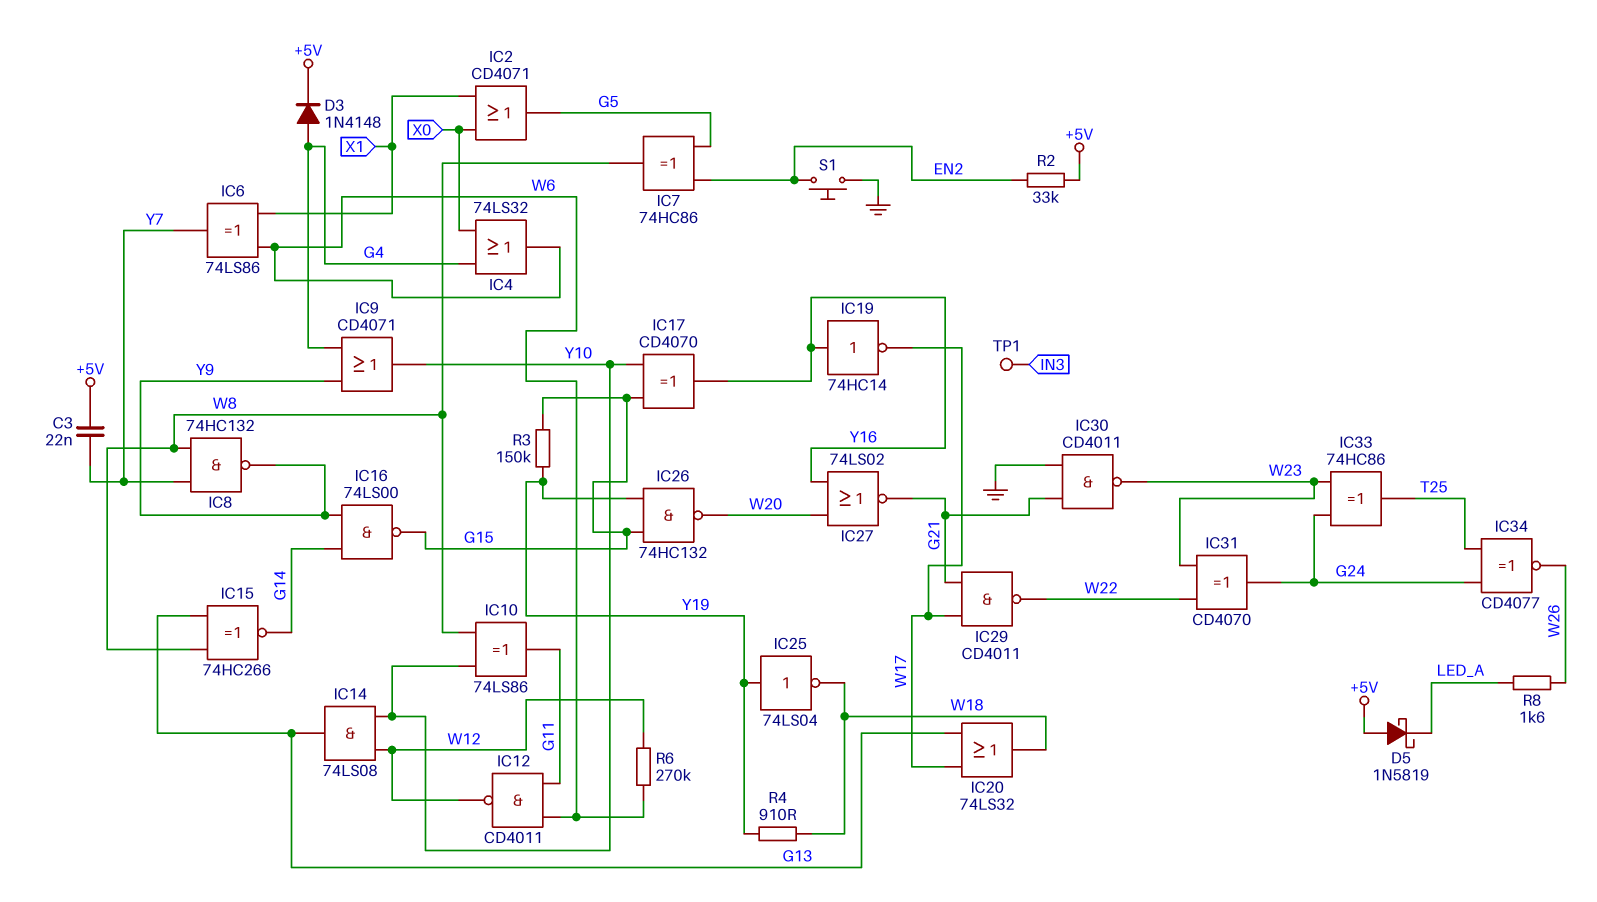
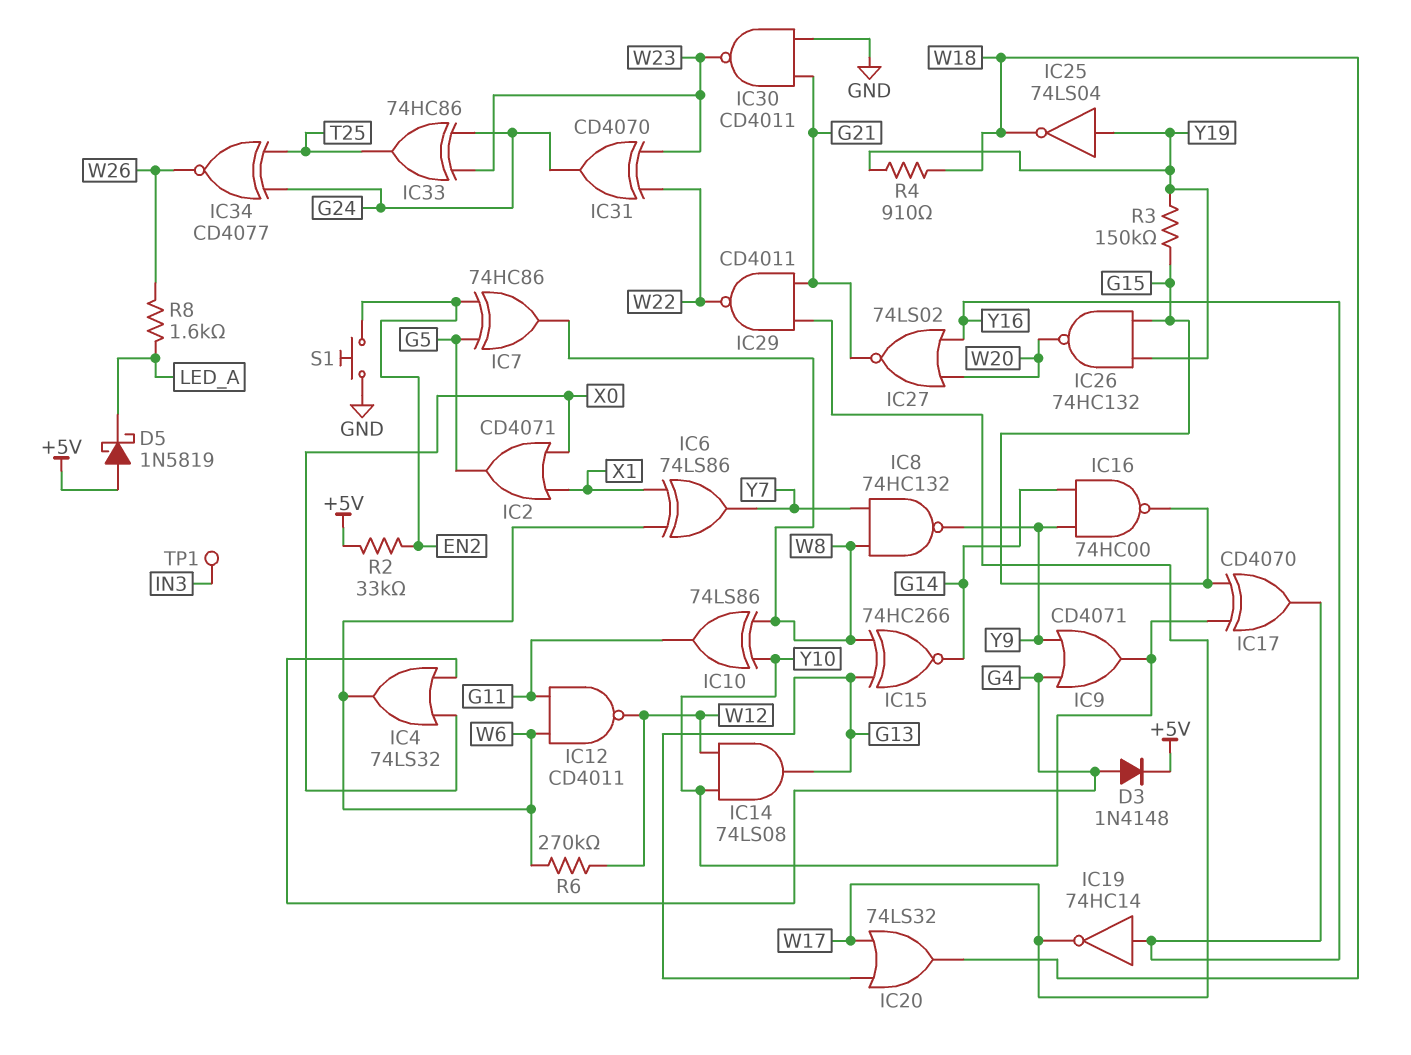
C3: 22nF (+5V, Y7) -> none
IC16: NAND 74LS00 (in G14, in Y9, out G15) -> NAND 74HC00 (in G14, in Y9, out G15)

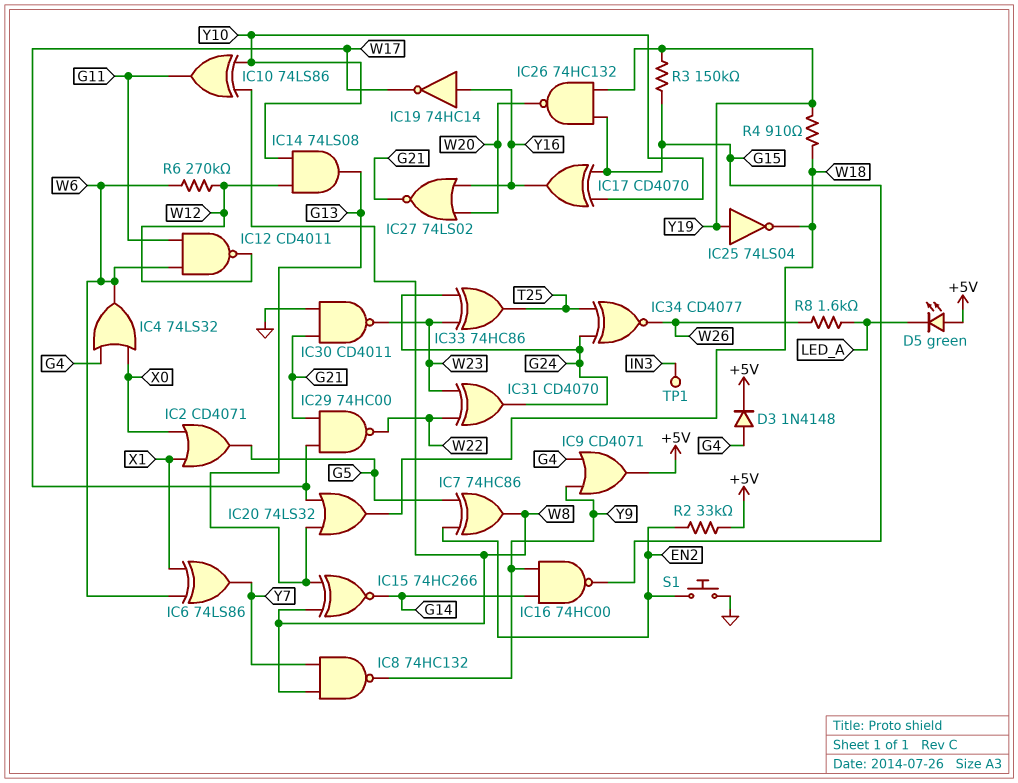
D5: schottky 1N5819 (A +5V, K LED_A) -> LED green (A +5V, K LED_A)
IC9: OR CD4071 (in G4, in Y9, out Y10) -> OR CD4071 (in G4, in Y9, out +5V)
IC29: NAND CD4011 (in G21, in W17, out W22) -> NAND 74HC00 (in G21, in W17, out W22)

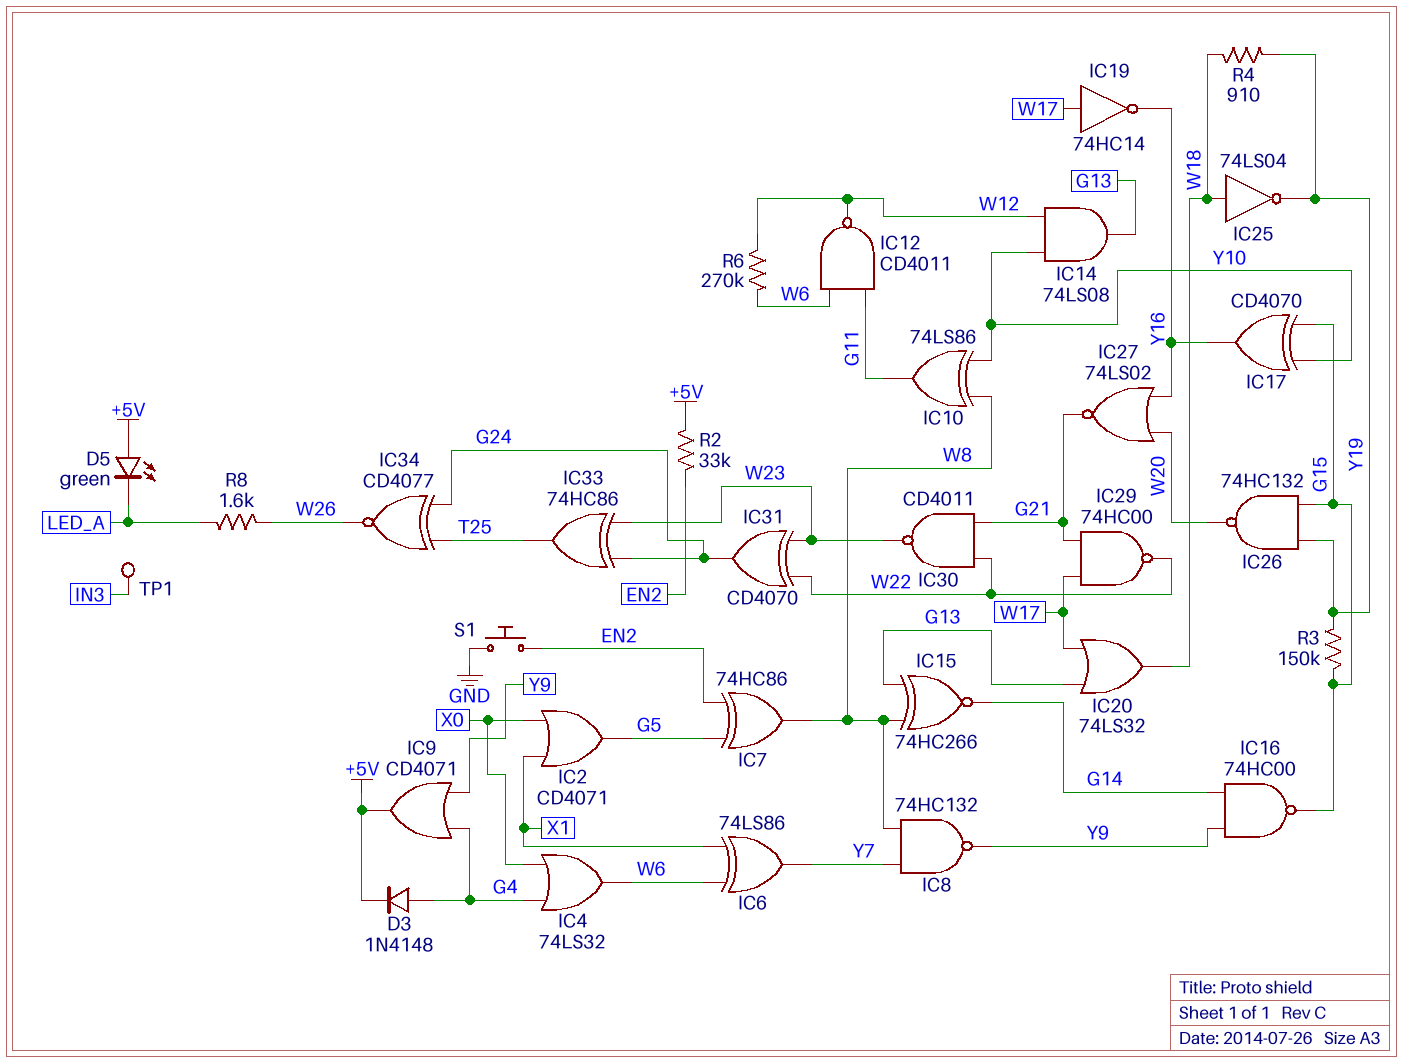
IC19: NOT 74HC14 (in Y16, out W17) -> NOT 74HC14 (in W17, out Y16)
IC25: NOT 74LS04 (in Y19, out W18) -> NOT 74LS04 (in W18, out Y19)
IC30: NAND CD4011 (in G21, in GND, out W23) -> NAND CD4011 (in G21, in W22, out W23)

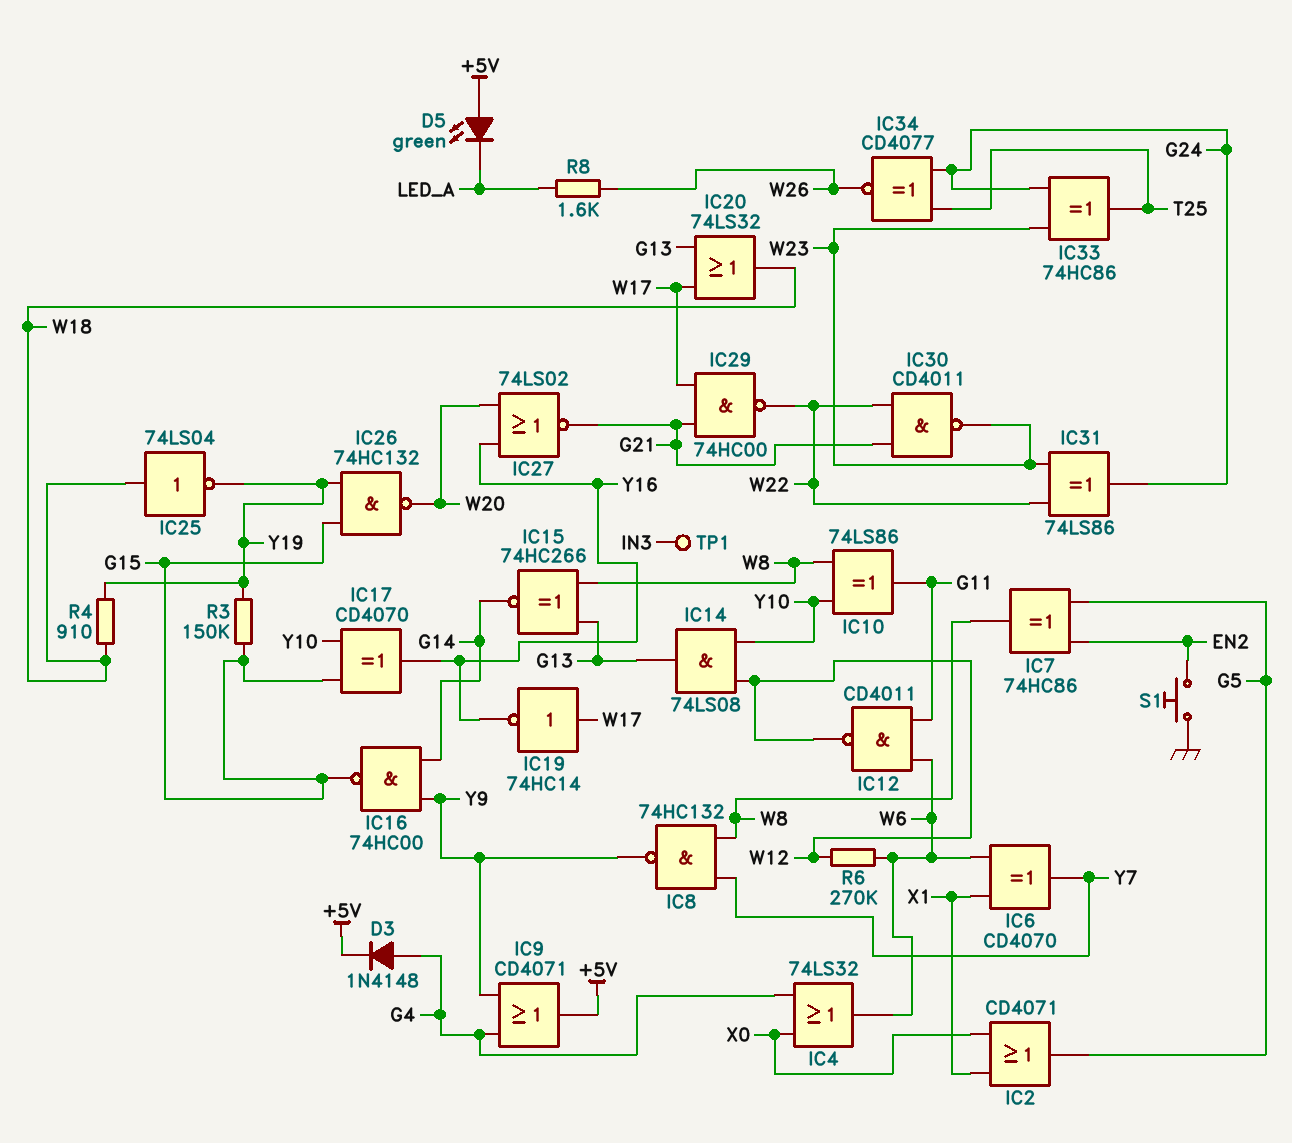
IC6: XOR 74LS86 (in W6, in X1, out Y7) -> XOR CD4070 (in W6, in X1, out Y7)
IC31: XOR CD4070 (in W22, in W23, out G24) -> XOR 74LS86 (in W22, in W23, out G24)
R2: 33k (+5V, EN2) -> none

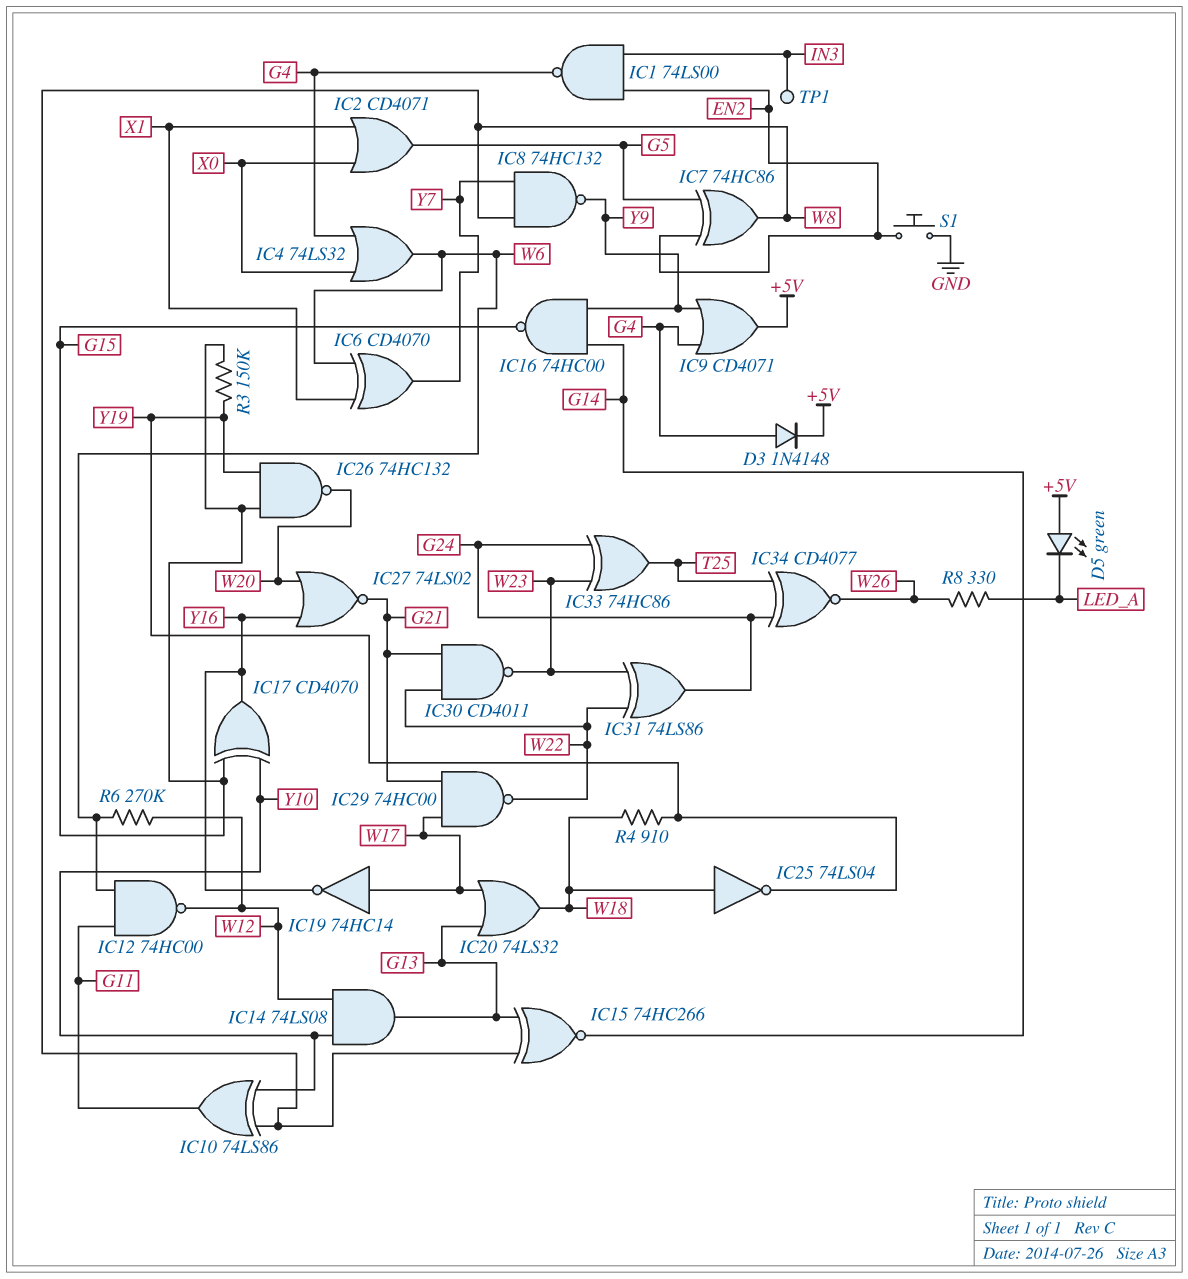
IC1: none -> NAND 74LS00 (in EN2, in IN3, out G4)
IC12: NAND CD4011 (in G11, in W6, out W12) -> NAND 74HC00 (in G11, in W6, out W12)
R8: 1.6k (LED_A, W26) -> 330 (LED_A, W26)

